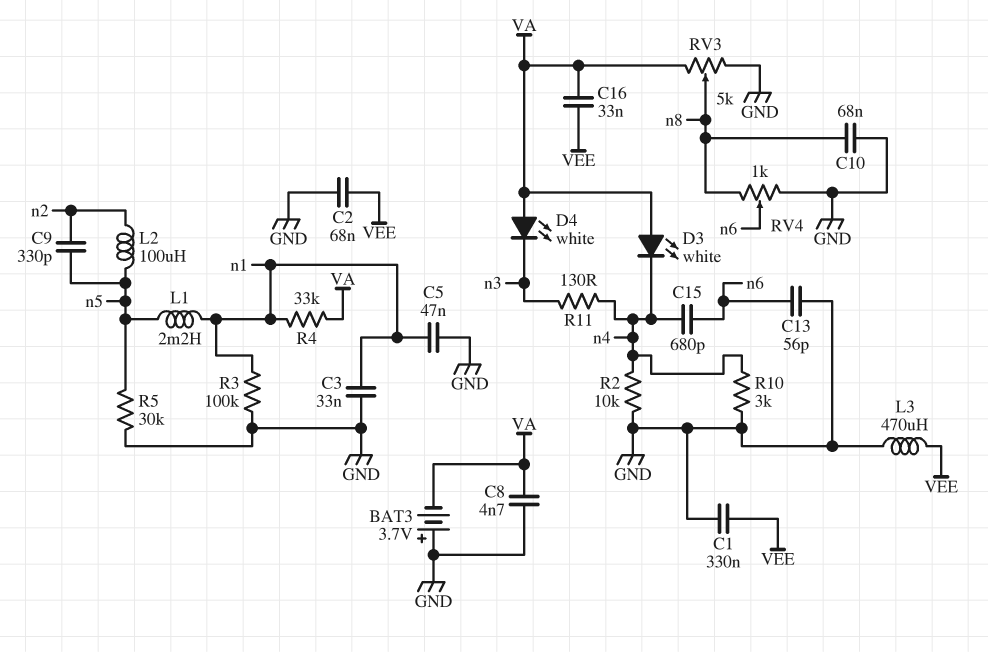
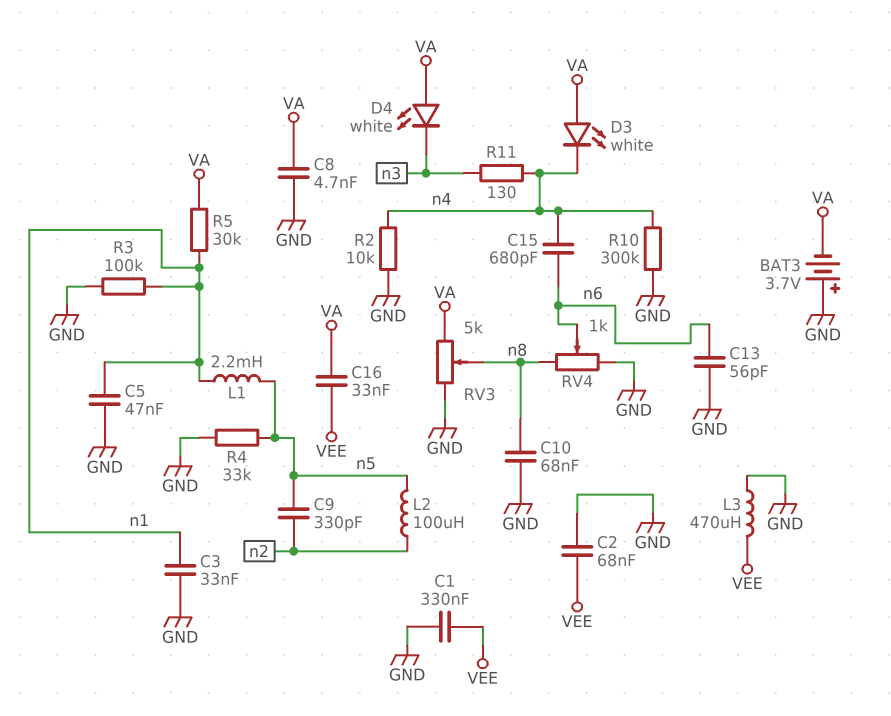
R4: 33k (VA, n1) -> 33k (GND, n5)
R5: 30k (GND, n5) -> 30k (VA, n1)
R10: 3k (GND, n4) -> 300k (GND, n4)

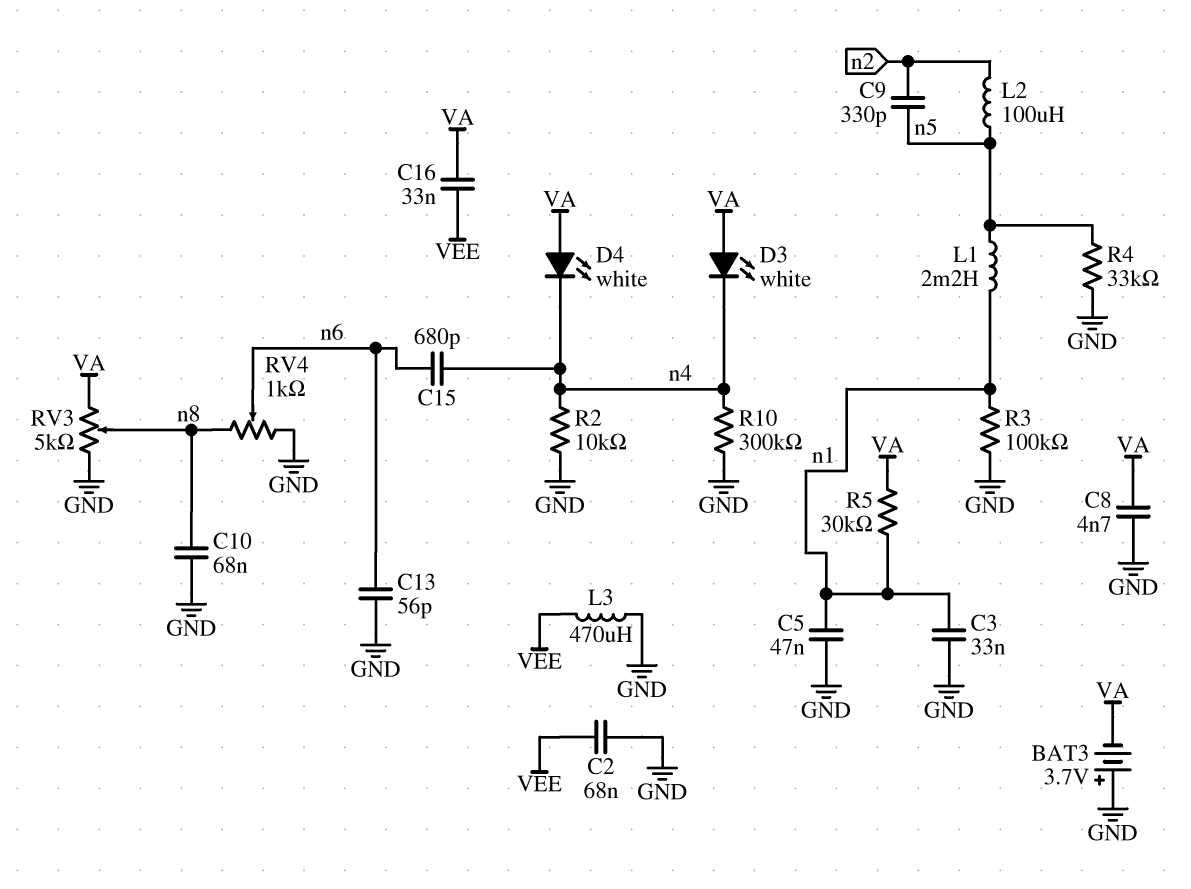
C1: 330nF (GND, VEE) -> none
D4: LED white (A VA, K n3) -> LED white (A VA, K n4)
R11: 130 (n3, n4) -> none

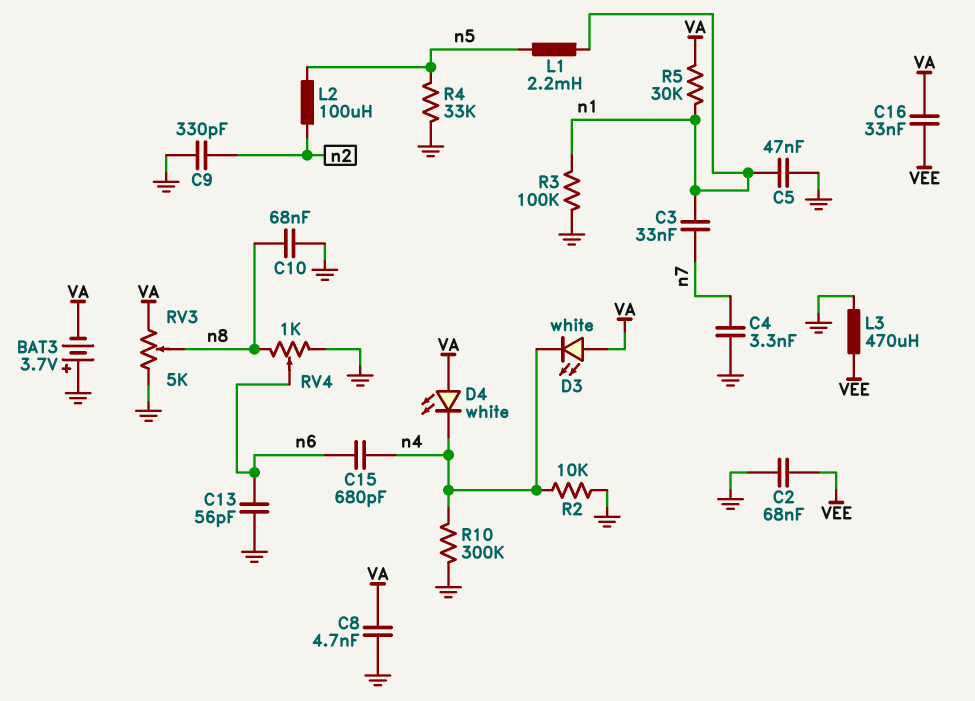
C3: 33nF (GND, n1) -> 33nF (n1, n7)
C4: none -> 3.3nF (GND, n7)
C9: 330pF (n2, n5) -> 330pF (GND, n2)

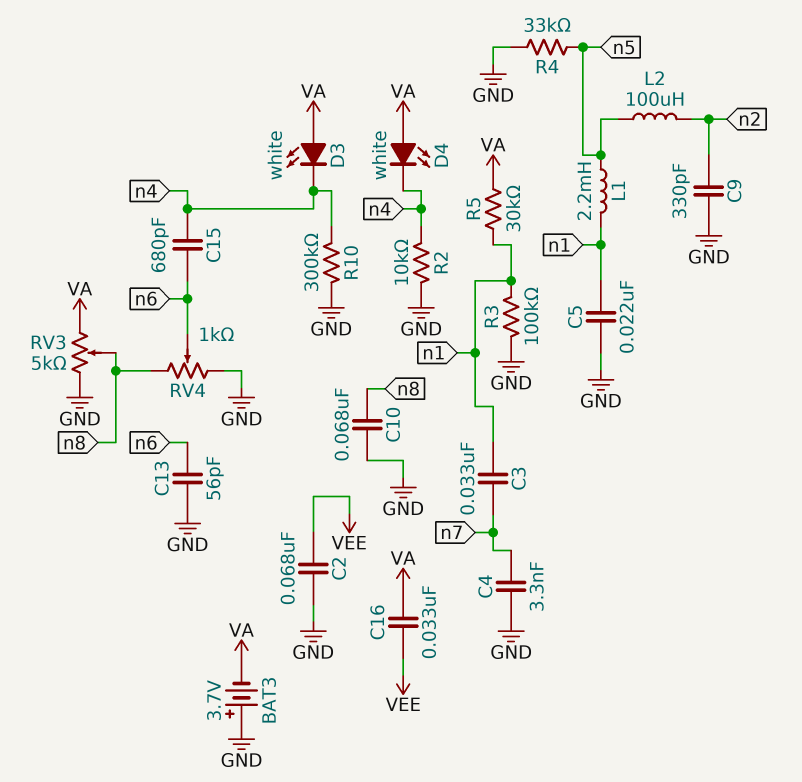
C5: 47nF (GND, n1) -> 22nF (GND, n1)
C8: 4.7nF (GND, VA) -> none
L3: 470uH (GND, VEE) -> none

